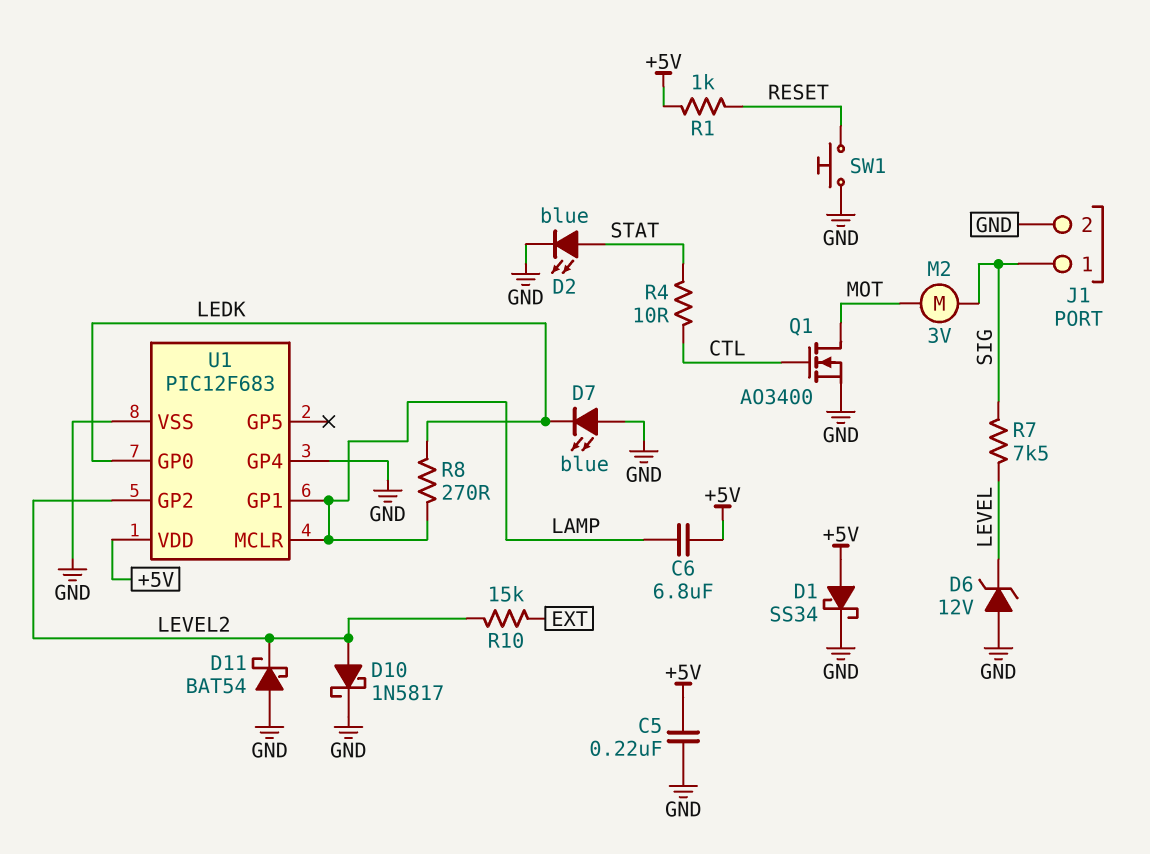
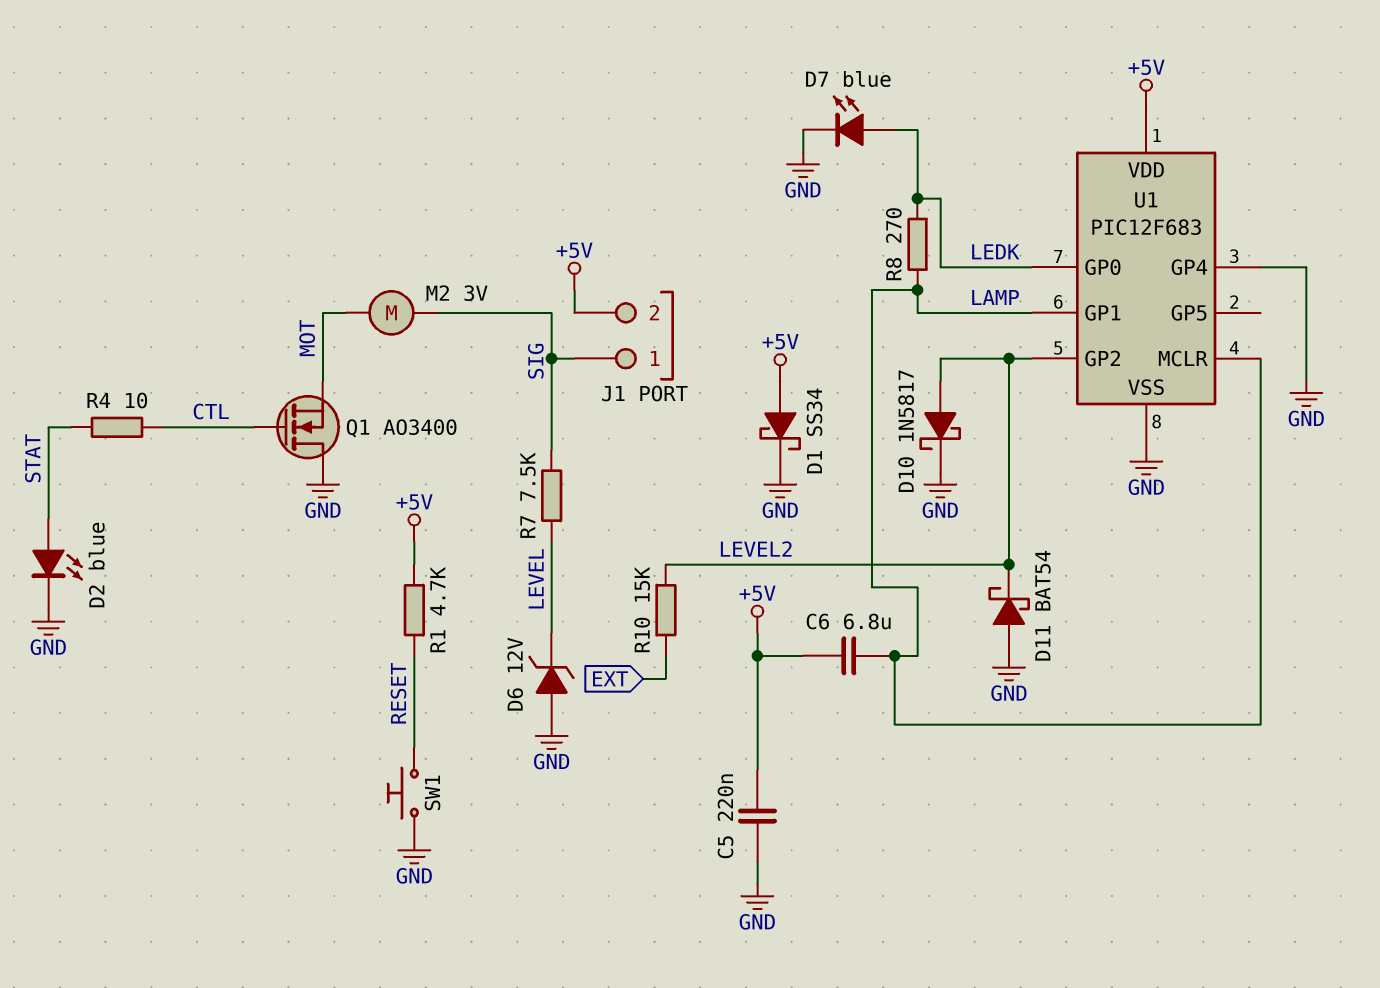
D7: LED blue (A GND, K LEDK) -> LED blue (A LEDK, K GND)
J1 pin 2: GND -> +5V
Q1: NMOS AO3400 (G CTL, D MOT, S GND) -> NMOS AO3400 (G CTL, D GND, S MOT)
R1: 1k (+5V, RESET) -> 4.7k (+5V, RESET)

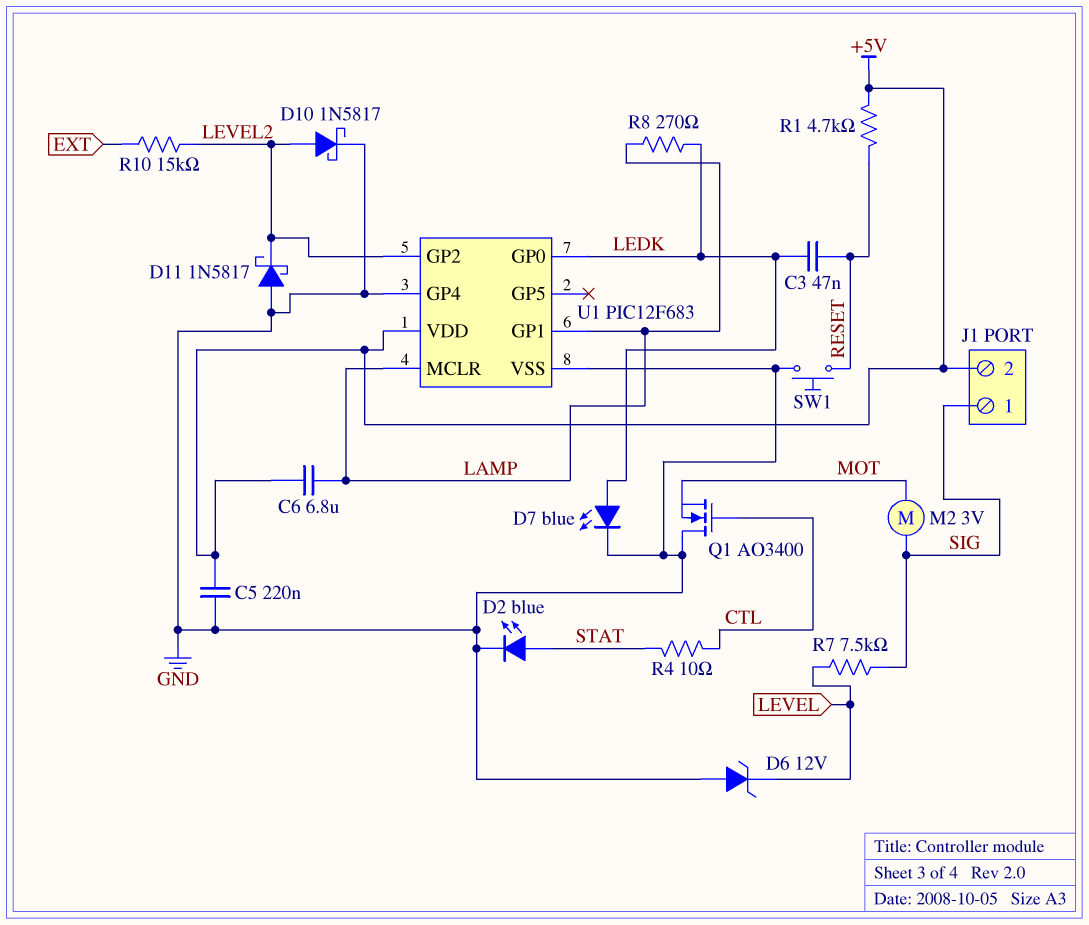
C3: none -> 47nF (LEDK, RESET)
D1: schottky SS34 (A +5V, K GND) -> none
D11: schottky BAT54 (A GND, K LEVEL2) -> schottky 1N5817 (A GND, K LEVEL2)

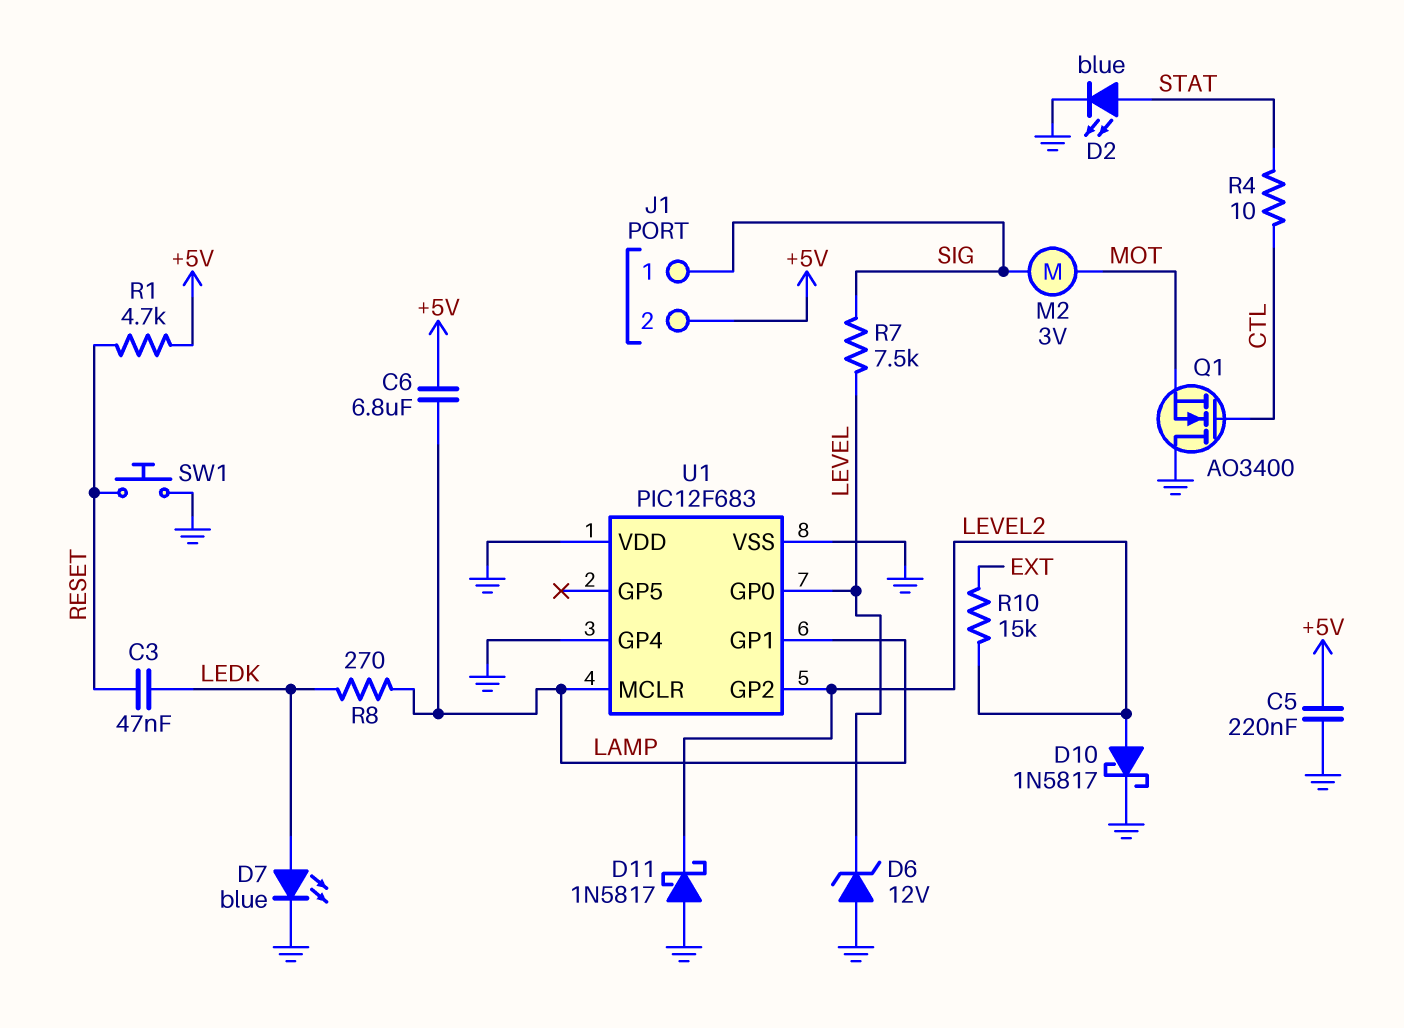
U1 pin GP0: LEDK -> LEVEL
U1 pin VDD: +5V -> GND

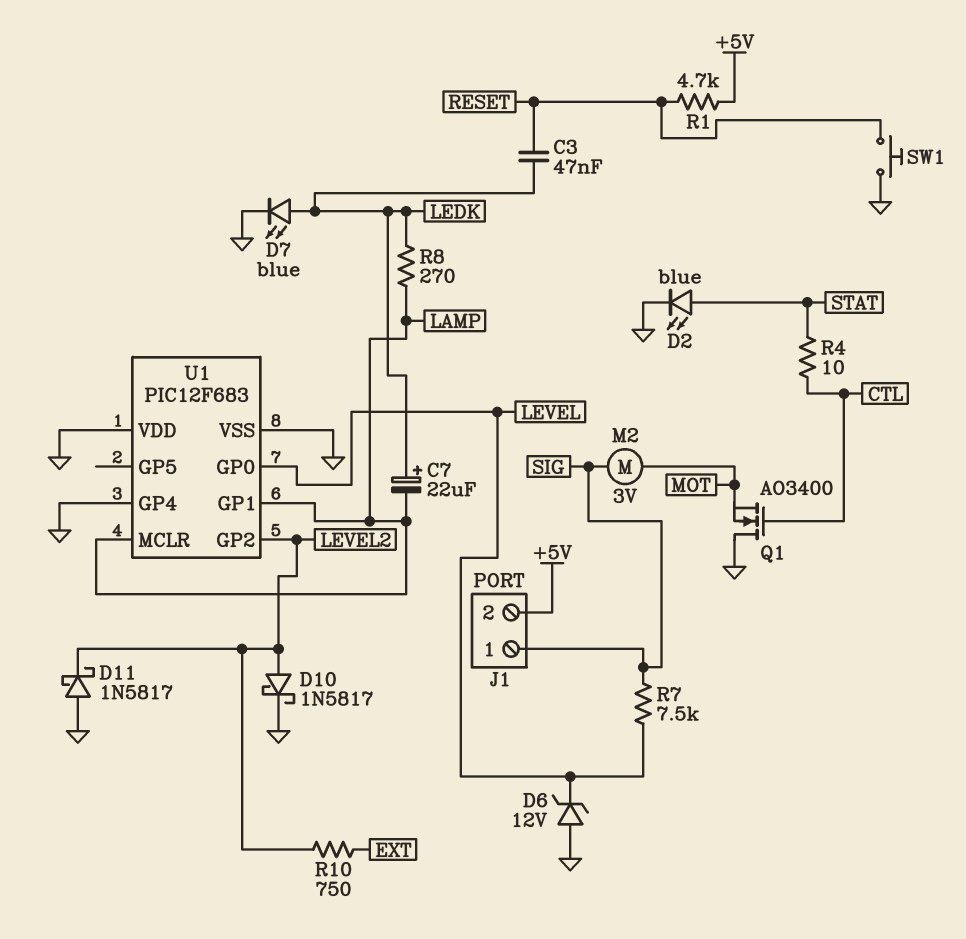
C5: 220nF (+5V, GND) -> none
C6: 6.8uF (+5V, LAMP) -> none
C7: none -> 22uF (plus LEDK, minus LAMP)
R10: 15k (EXT, LEVEL2) -> 750 (EXT, LEVEL2)

